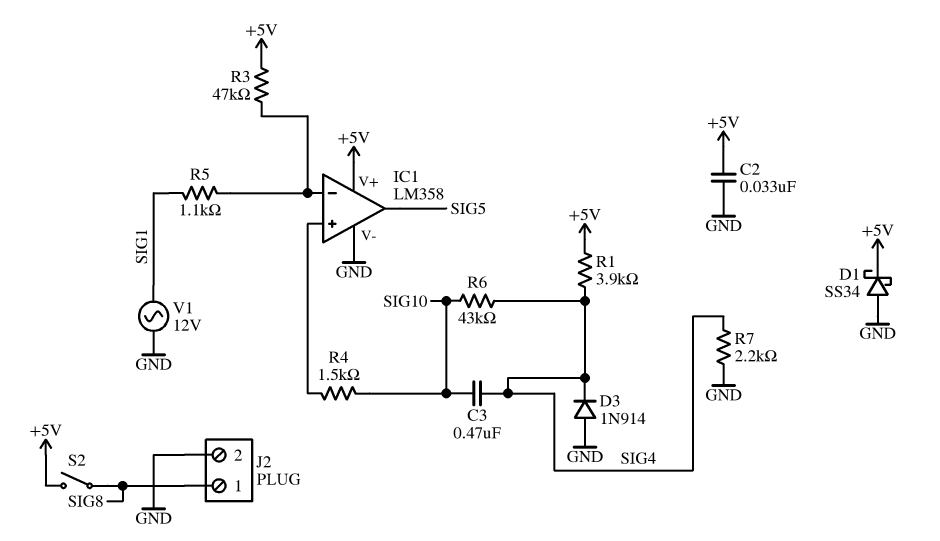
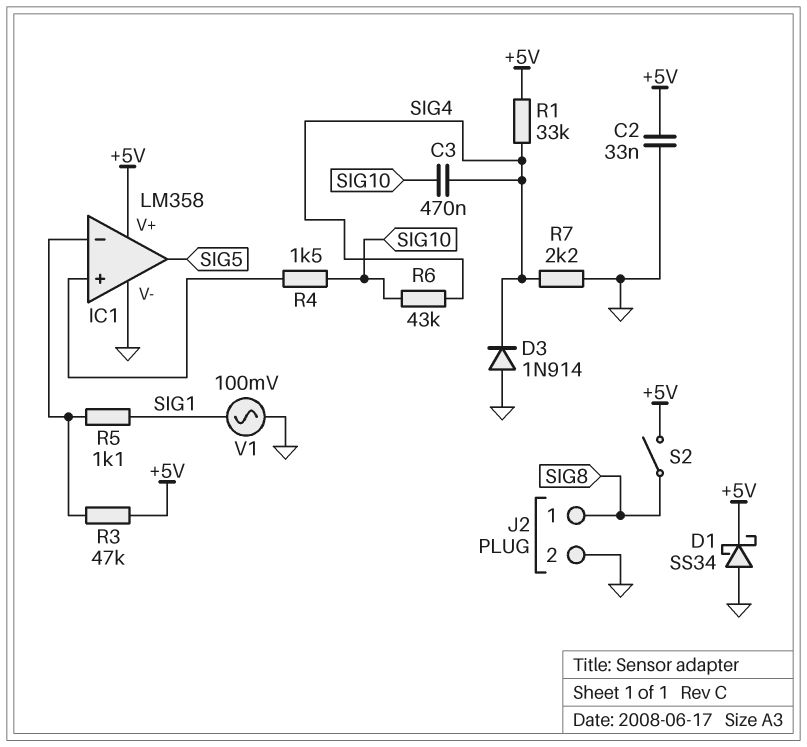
R1: 3.9k (+5V, SIG4) -> 33k (+5V, SIG4)
V1: AC 12V (GND, SIG1) -> AC 100mV (GND, SIG1)

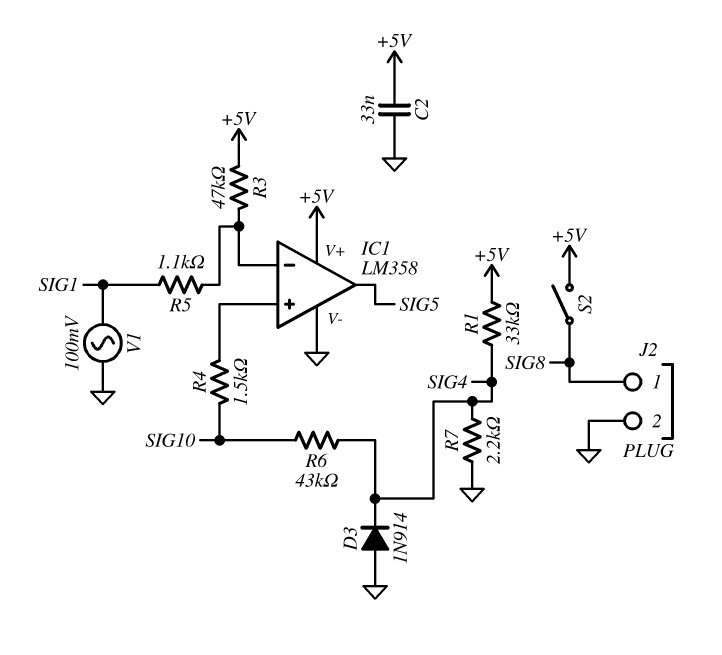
C3: 470nF (SIG4, SIG10) -> none
D1: schottky SS34 (A GND, K +5V) -> none

